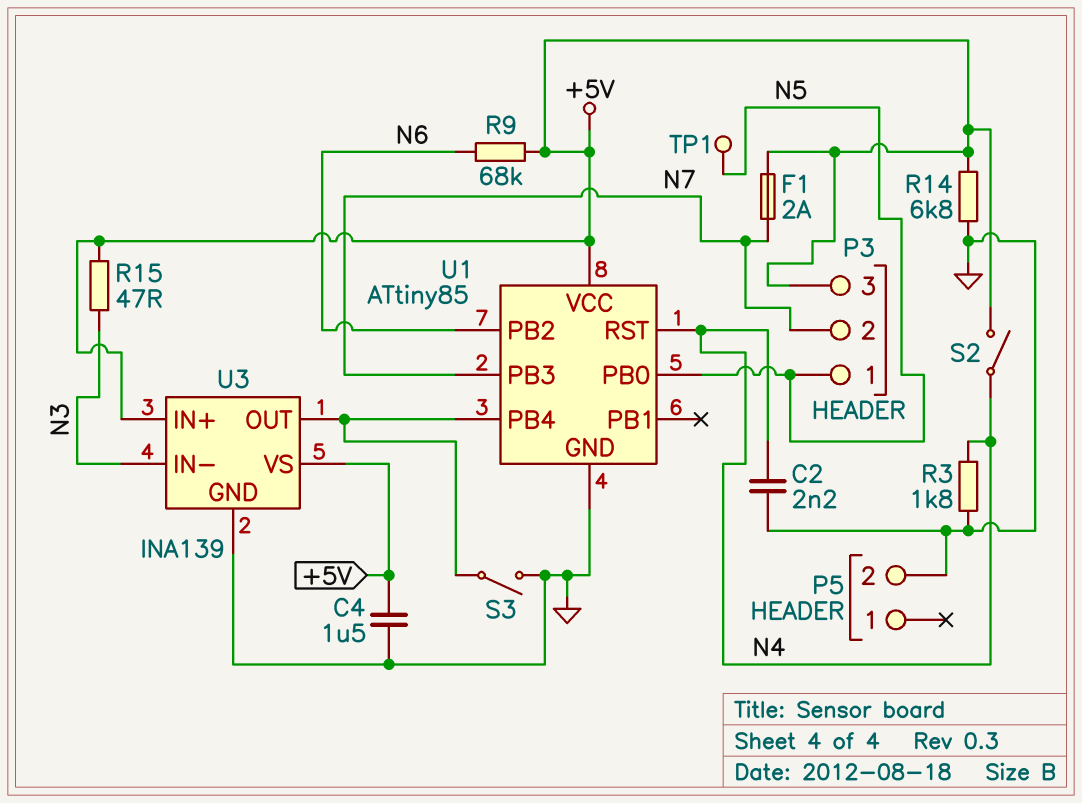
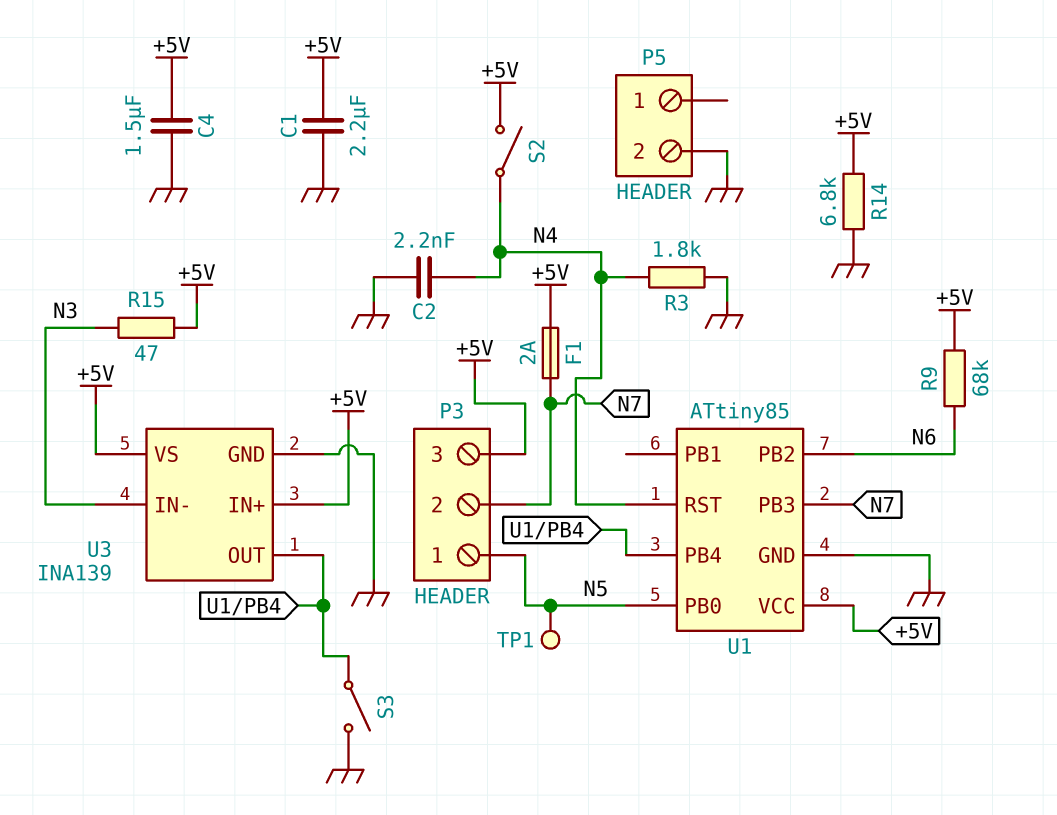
C1: none -> 2.2uF (+5V, GND)

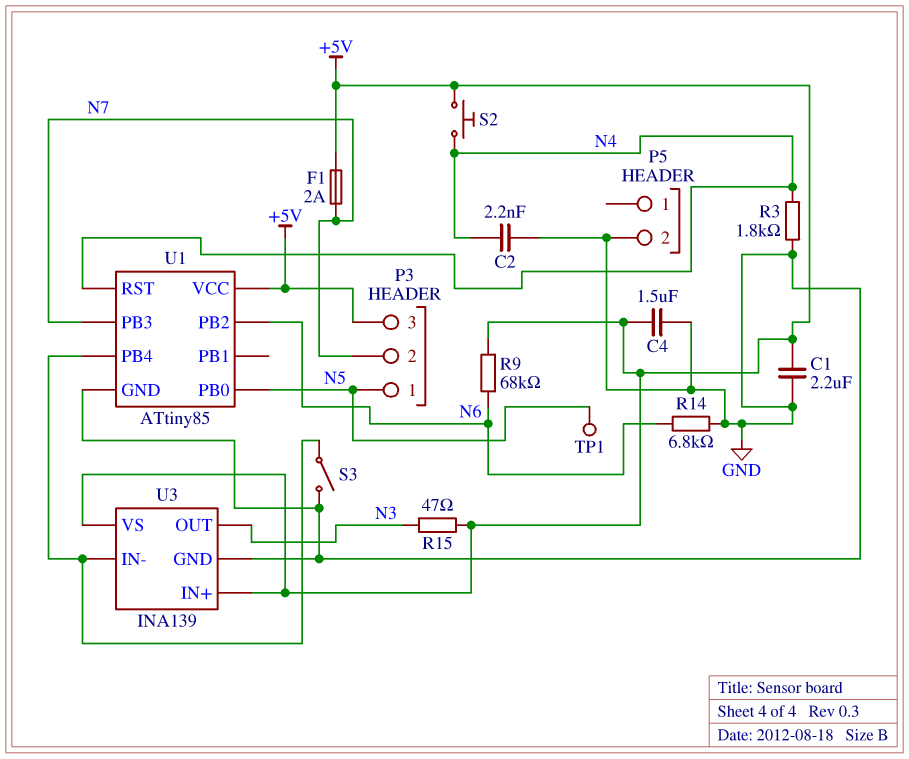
R14: 6.8k (+5V, GND) -> 6.8k (GND, N6)
S2: switch (+5V, N4) -> button (+5V, N4)
U3 pin IN-: N3 -> U1/PB4
U3 pin OUT: U1/PB4 -> N3

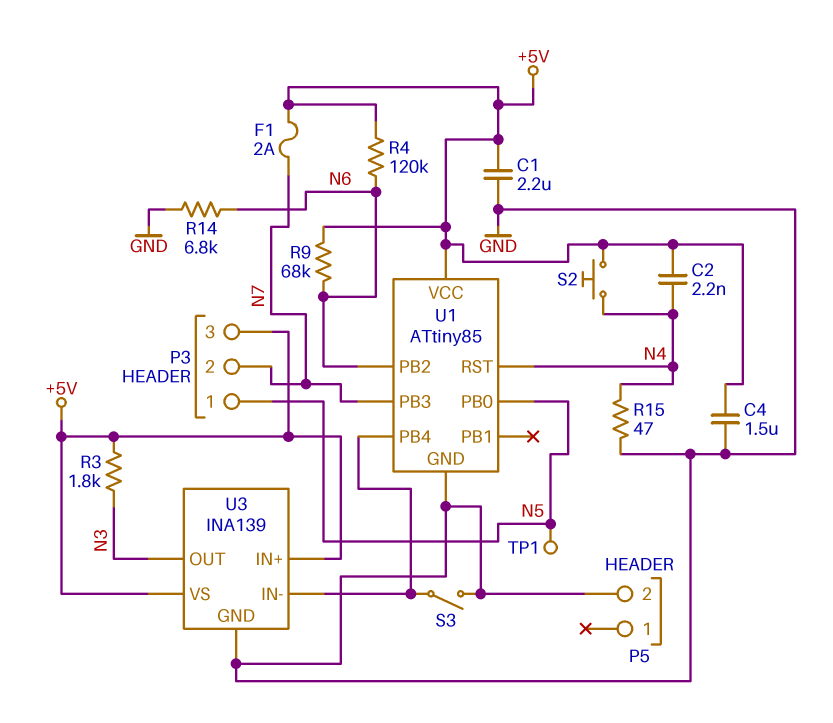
C2: 2.2nF (GND, N4) -> 2.2nF (+5V, N4)
R3: 1.8k (GND, N4) -> 1.8k (+5V, N3)
R4: none -> 120k (+5V, N6)
R15: 47 (+5V, N3) -> 47 (GND, N4)

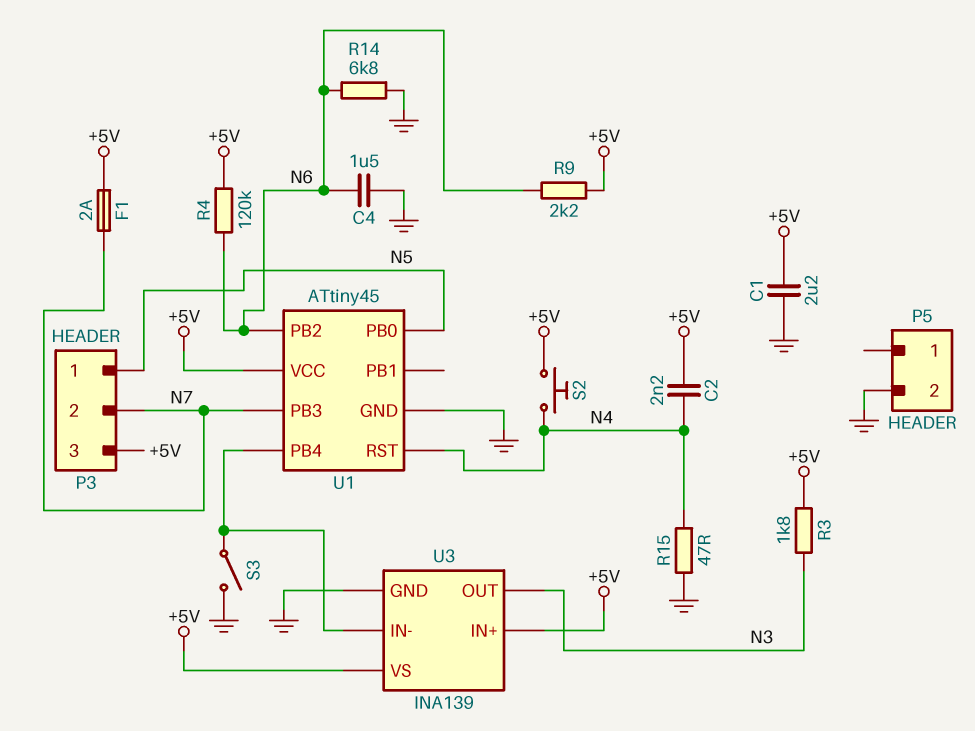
C4: 1.5uF (+5V, GND) -> 1.5uF (GND, N6)
R9: 68k (+5V, N6) -> 2.2k (+5V, N6)
TP1: test point (N5) -> none
U1: ATtiny85 -> ATtiny45

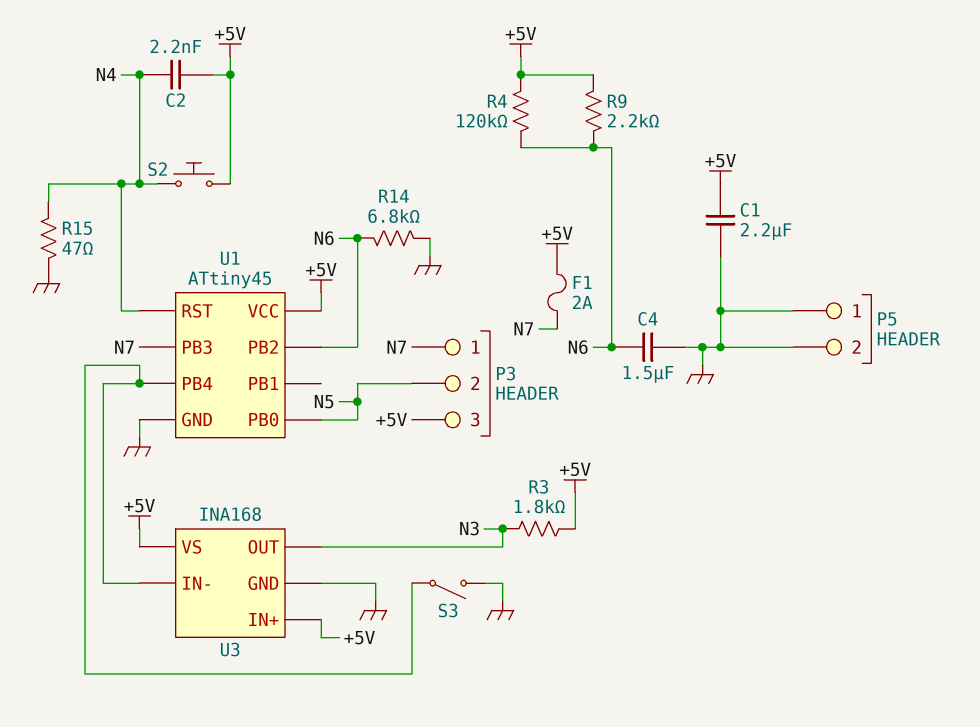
P3 pin 1: N5 -> N7
P3 pin 2: N7 -> N5
P5 pin 1: none -> GND
U3: INA139 -> INA168

